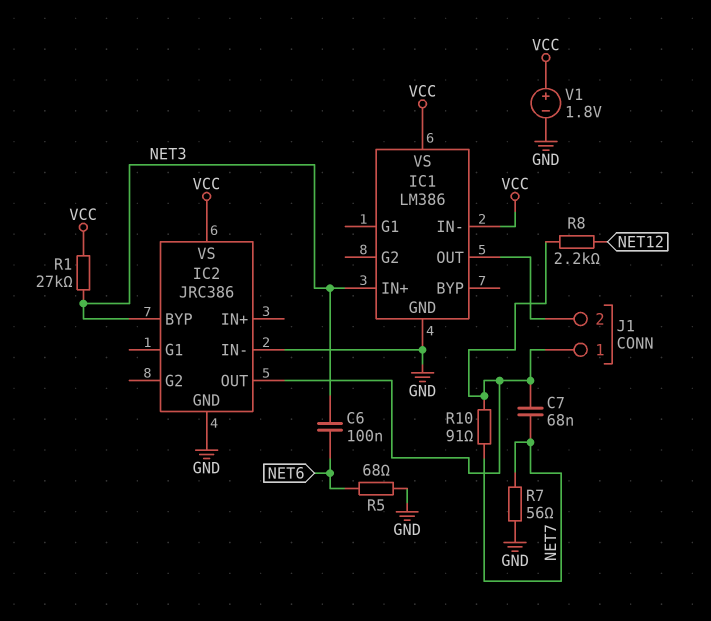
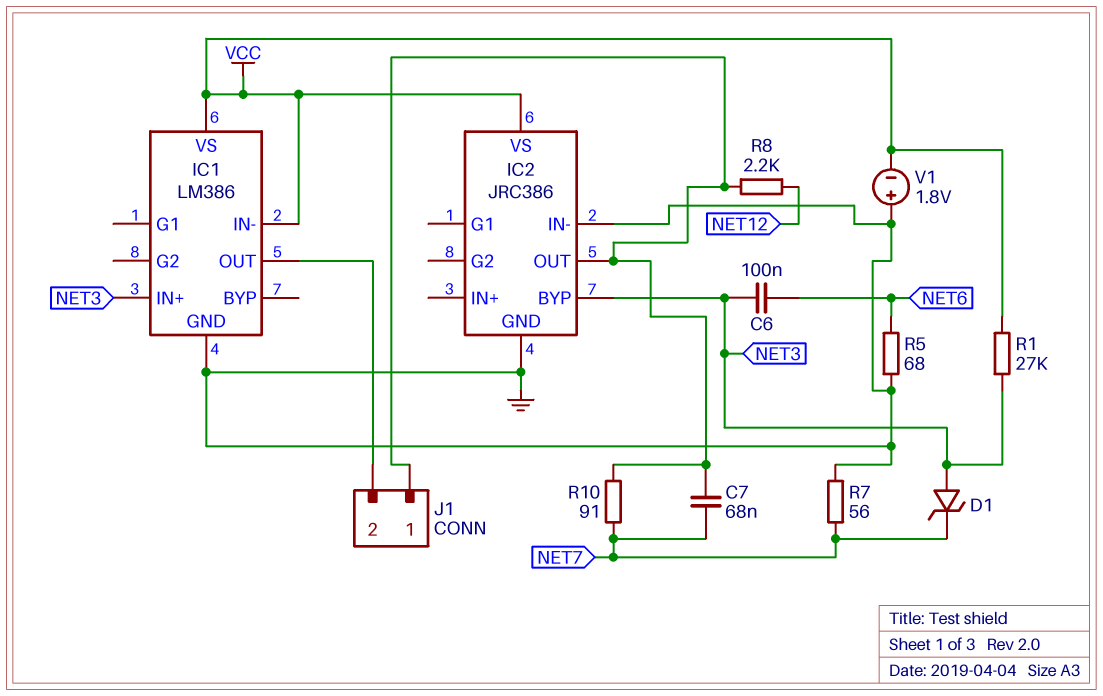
D1: none -> zener (A NET3, K NET7)
V1: 1.8V (plus VCC, minus GND) -> 1.8V (plus GND, minus VCC)

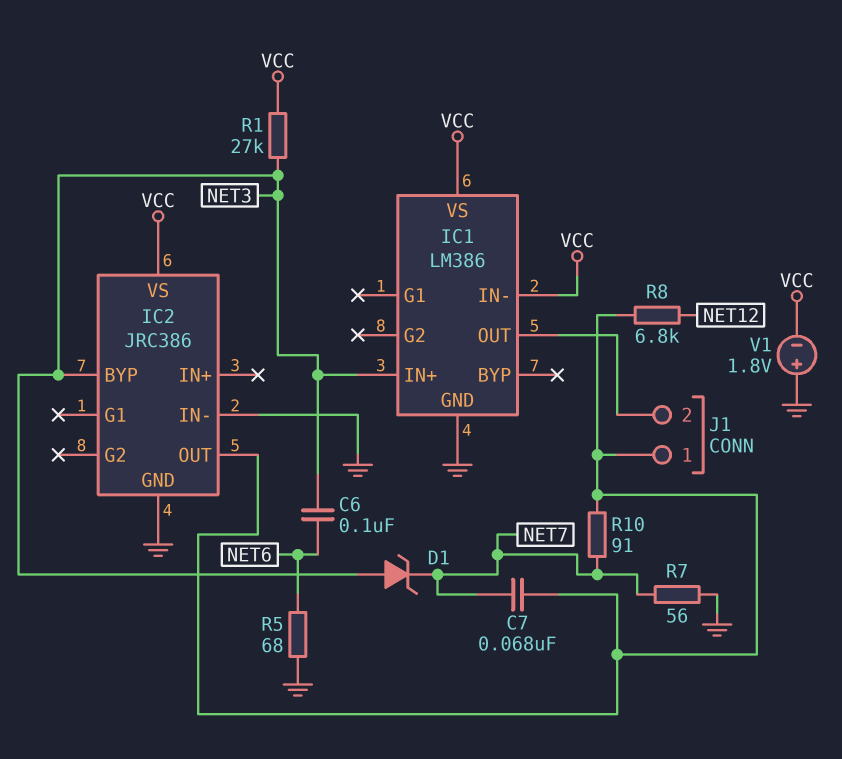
R8: 2.2k (IC2/OUT, NET12) -> 6.8k (IC2/OUT, NET12)

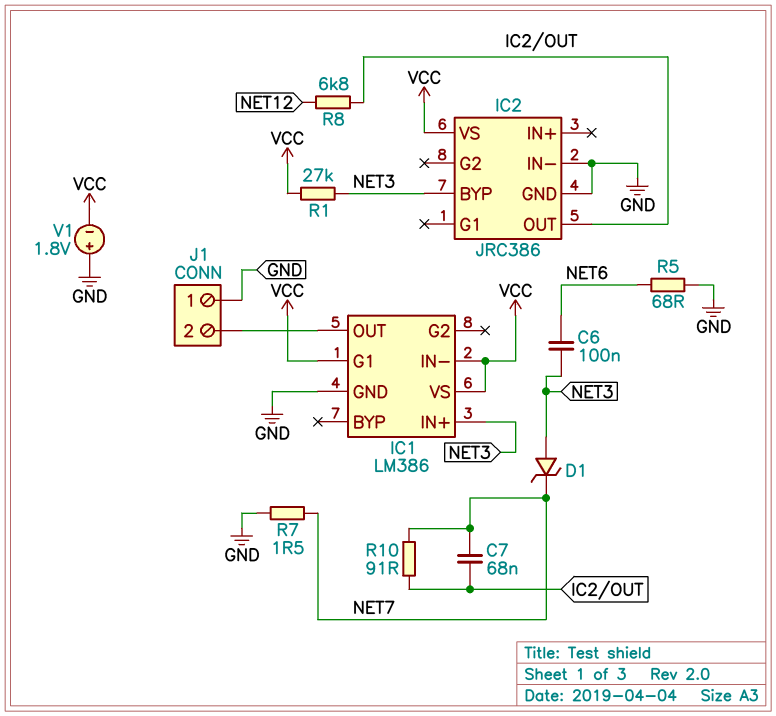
IC1 pin G1: none -> VCC
J1 pin 1: IC2/OUT -> GND
R7: 56 (GND, NET7) -> 1.5 (GND, NET7)

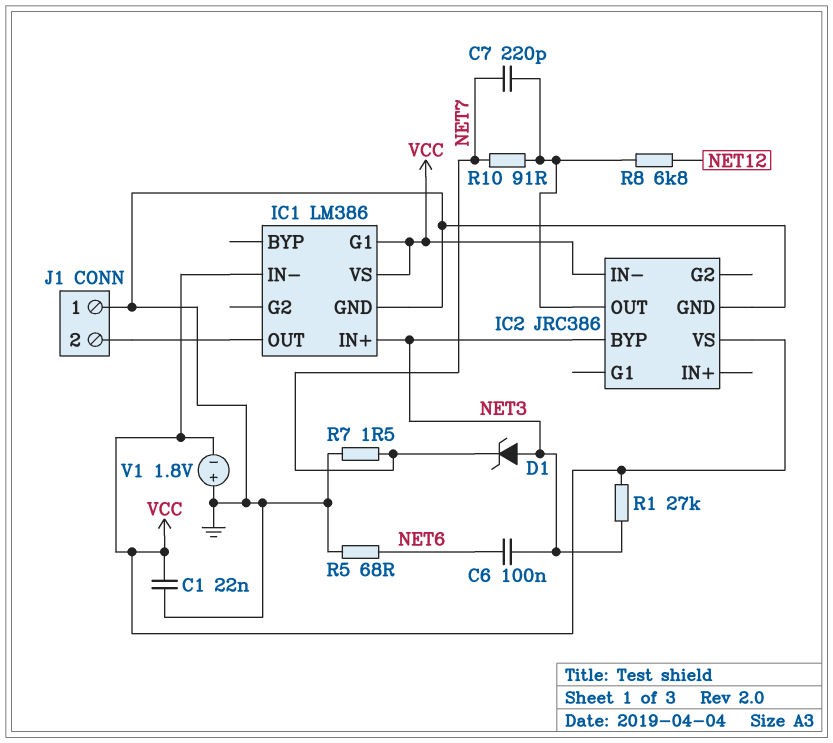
C1: none -> 22nF (GND, VCC)
C7: 68nF (IC2/OUT, NET7) -> 220pF (IC2/OUT, NET7)
IC2 pin IN-: GND -> VCC

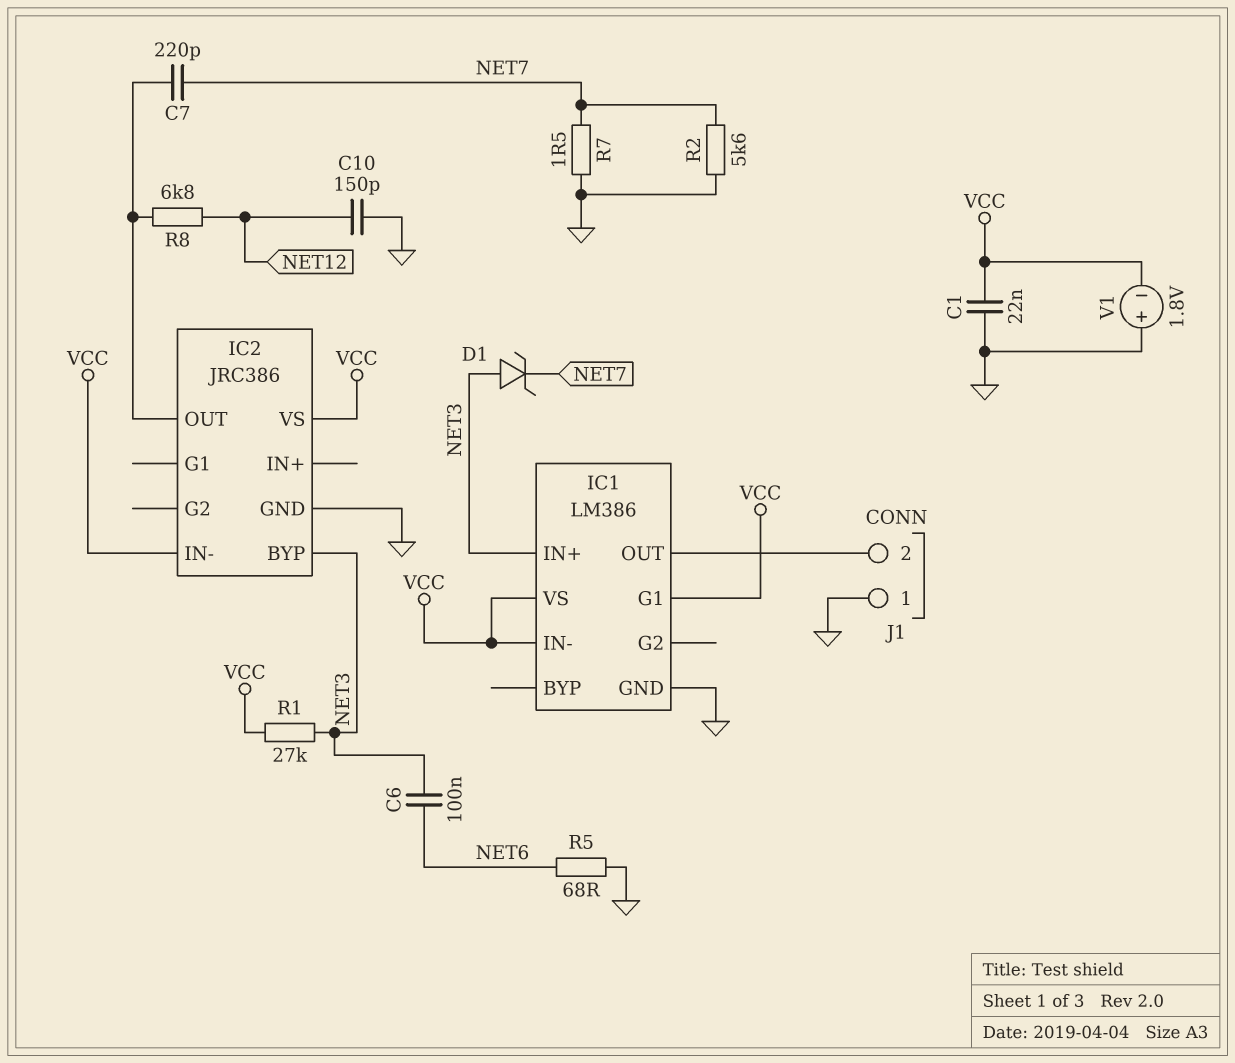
C10: none -> 150pF (GND, NET12)
R2: none -> 5.6k (GND, NET7)
R10: 91 (IC2/OUT, NET7) -> none

